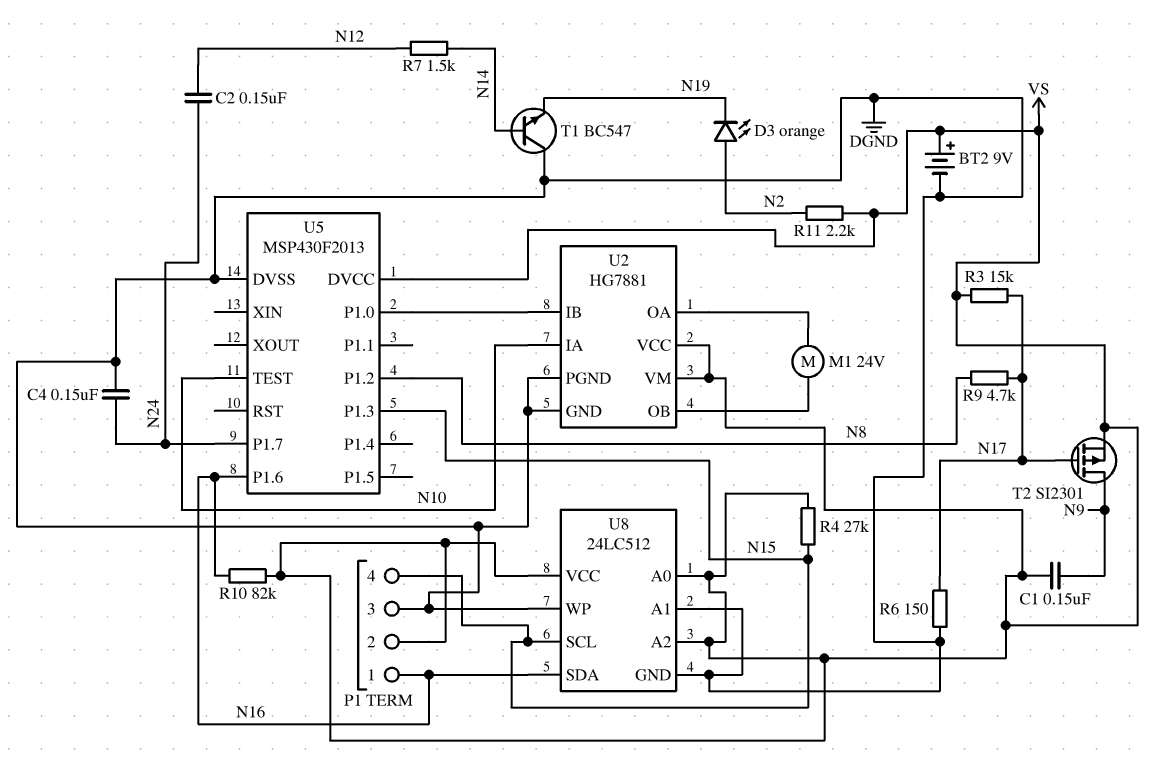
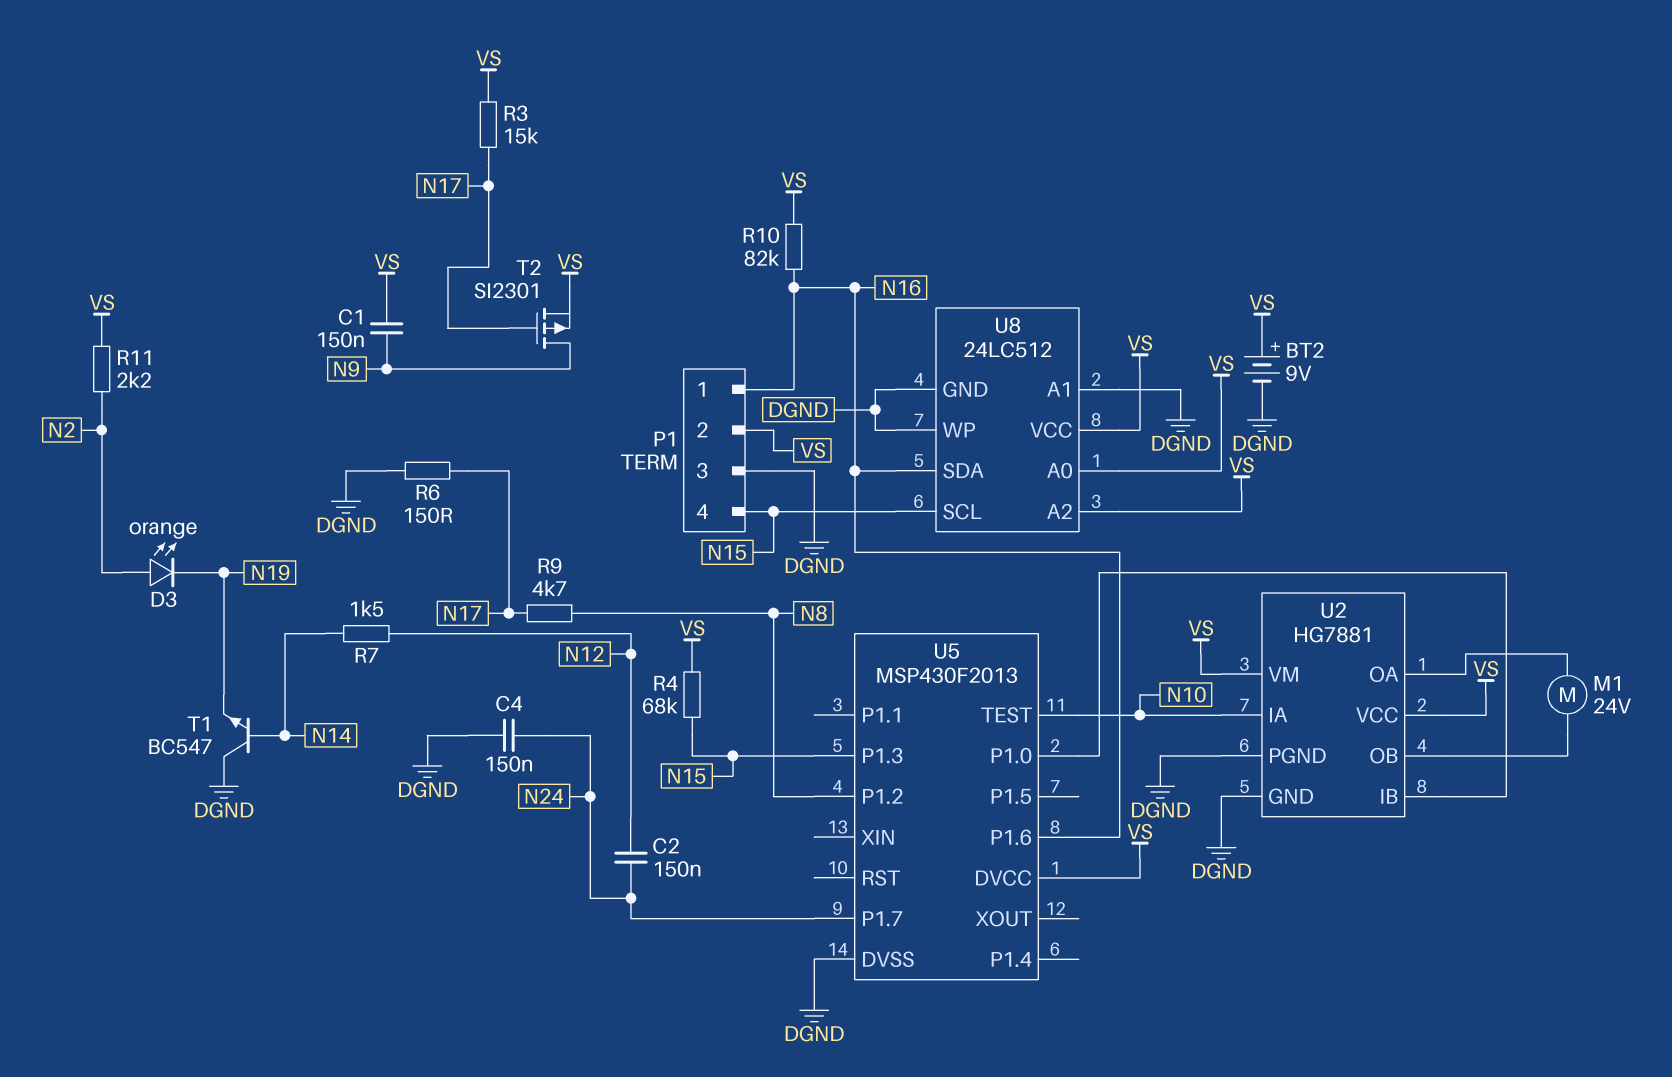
R4: 27k (N15, VS) -> 68k (N15, VS)

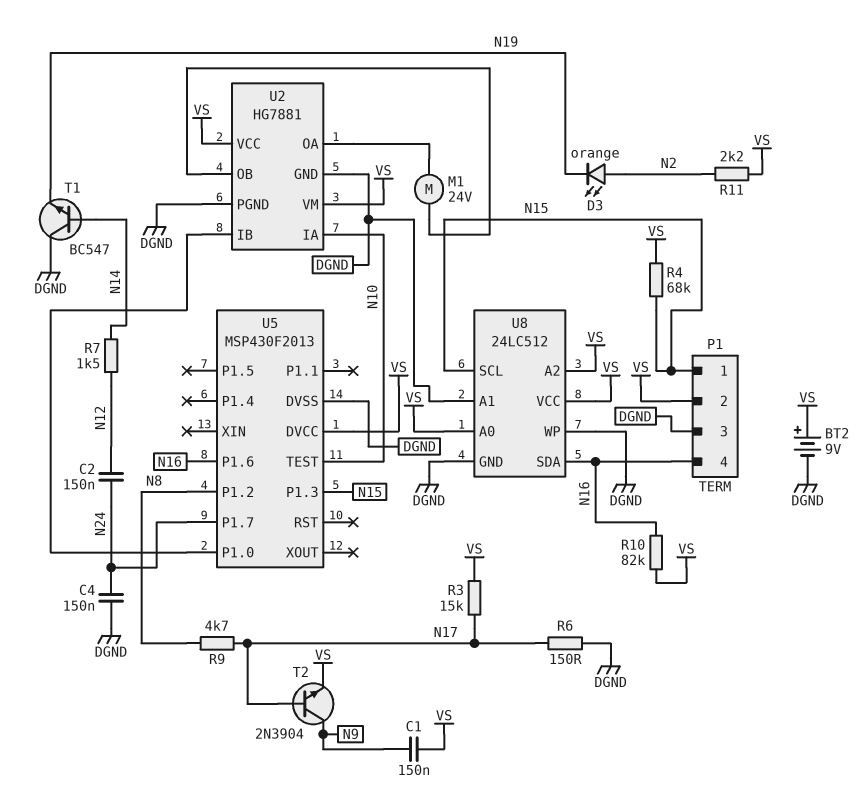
P1 pin 1: N16 -> N15
P1 pin 4: N15 -> N16
T2: PMOS SI2301 (G N17, D N9, S VS) -> NPN 2N3904 (B N17, C N9, E VS)

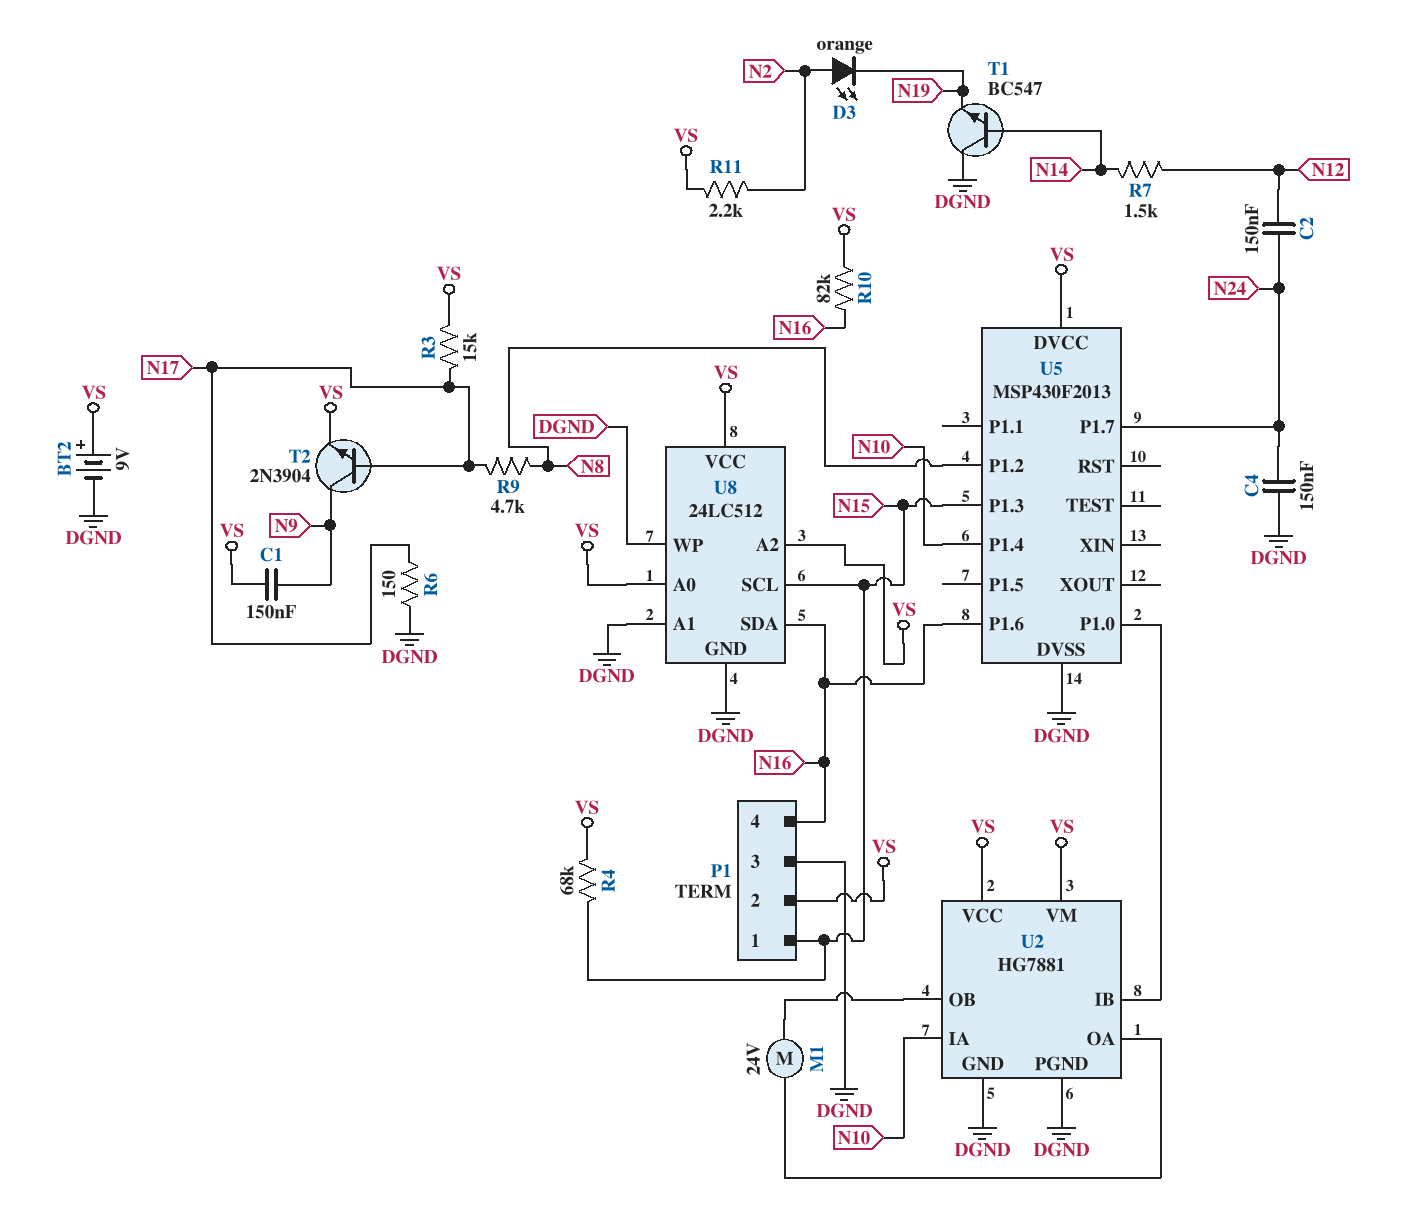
U5 pin P1.4: none -> N10
U5 pin TEST: N10 -> none

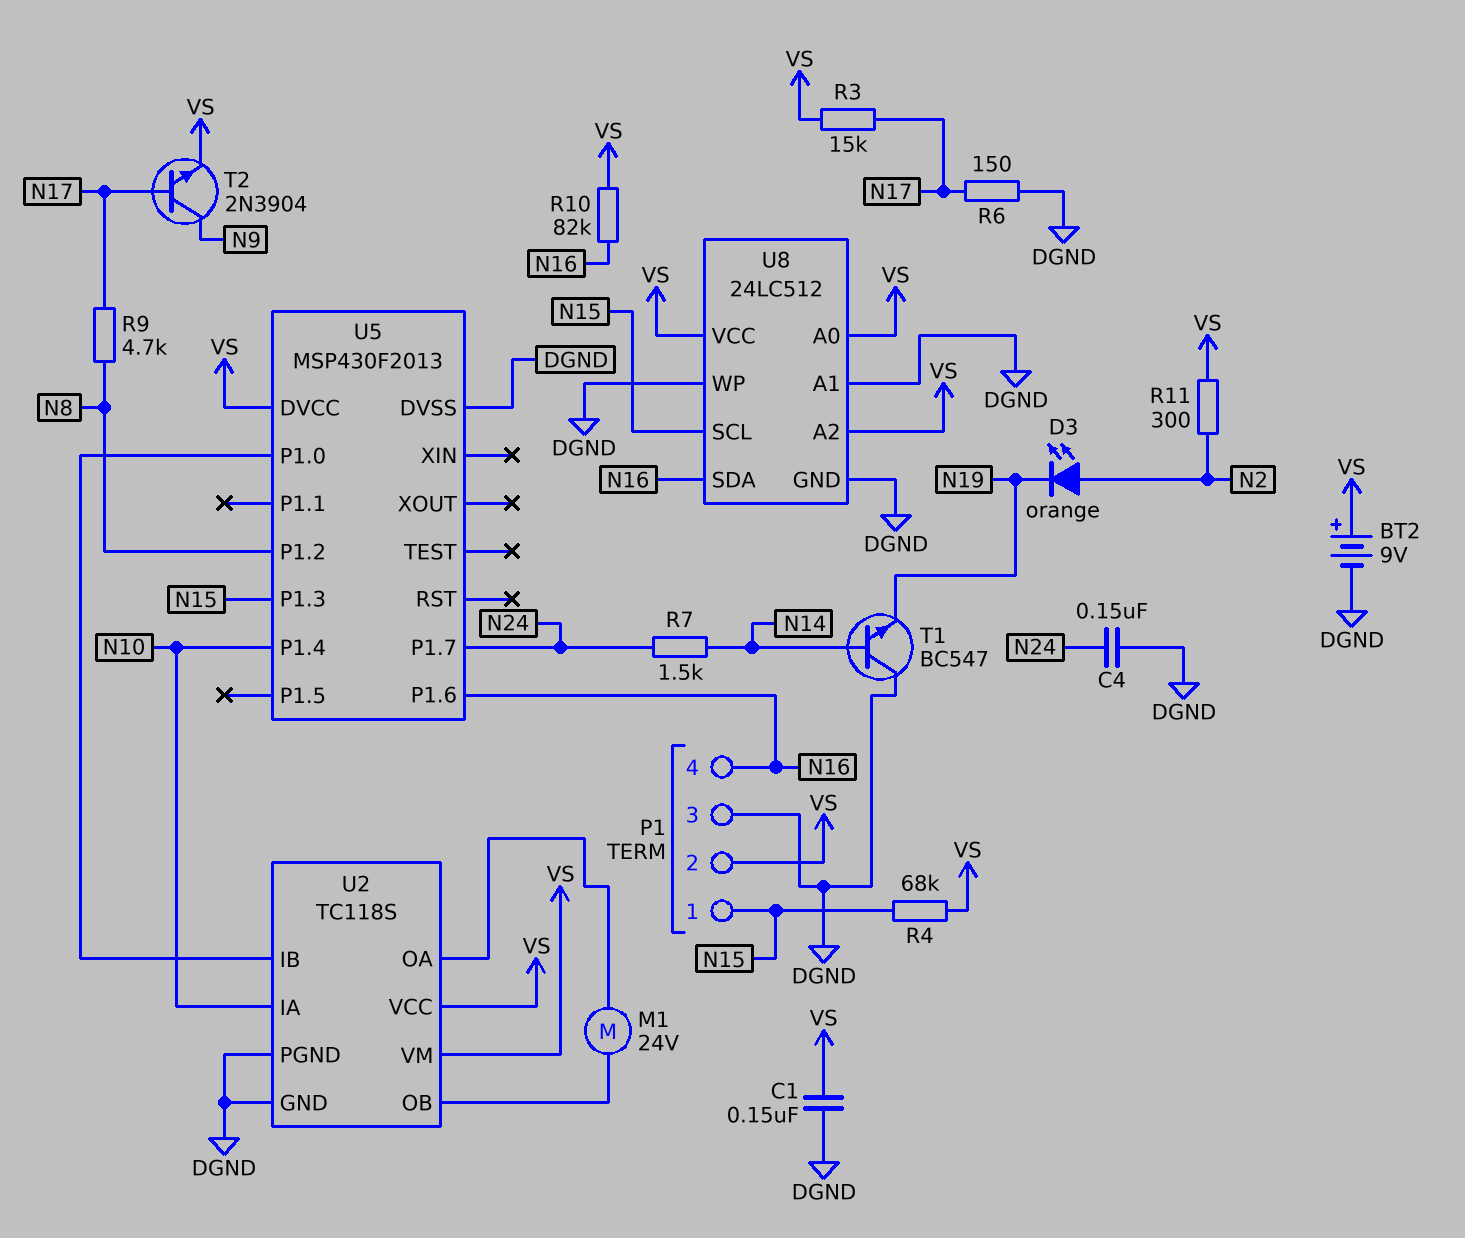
C1: 150nF (N9, VS) -> 150nF (DGND, VS)
C2: 150nF (N12, N24) -> none
R7: 1.5k (N12, N14) -> 1.5k (N14, N24)
R11: 2.2k (N2, VS) -> 300 (N2, VS)
U2: HG7881 -> TC118S

